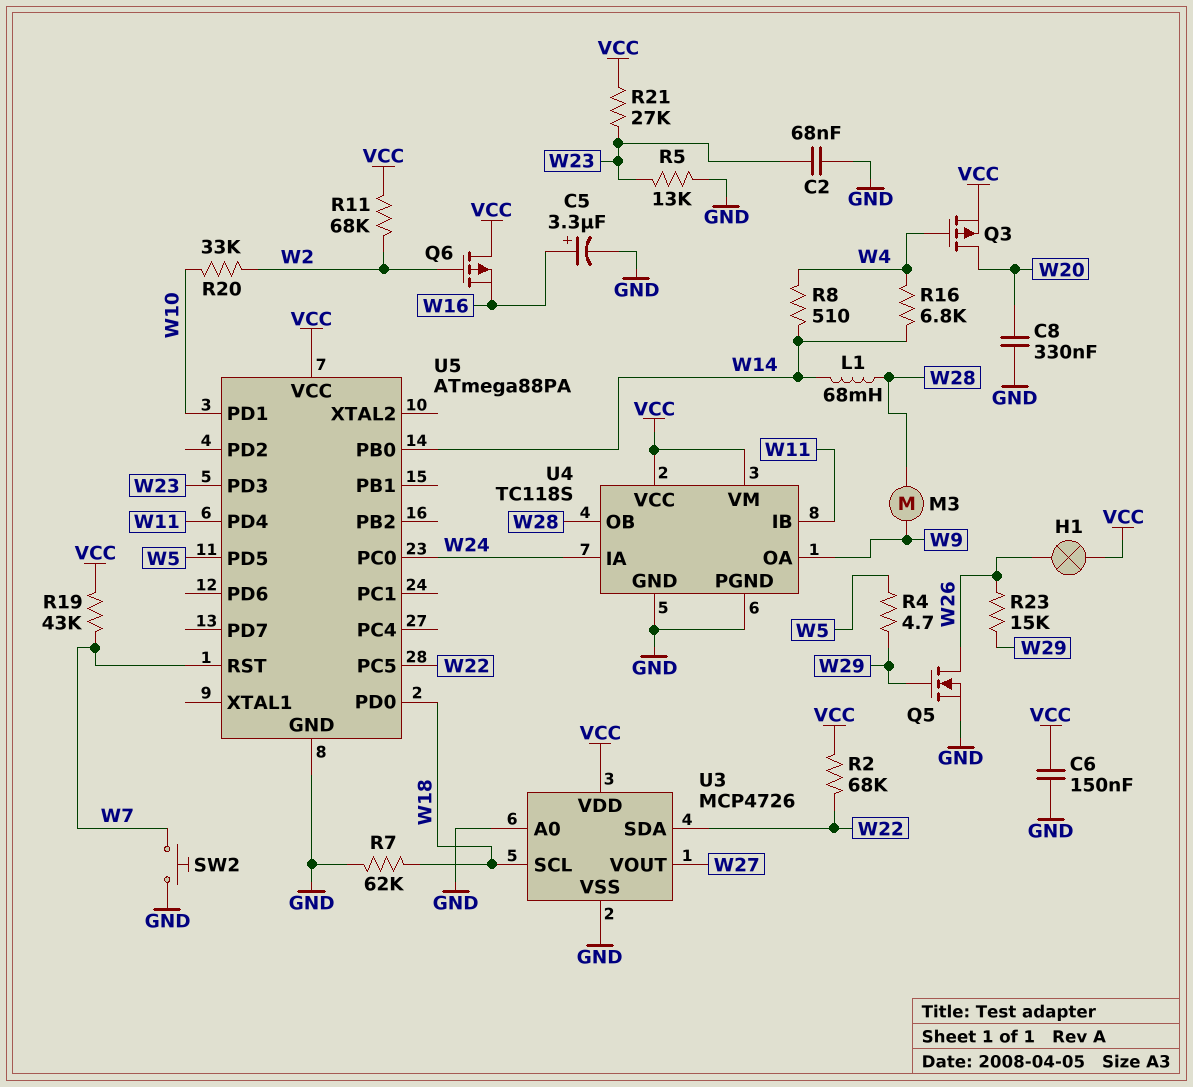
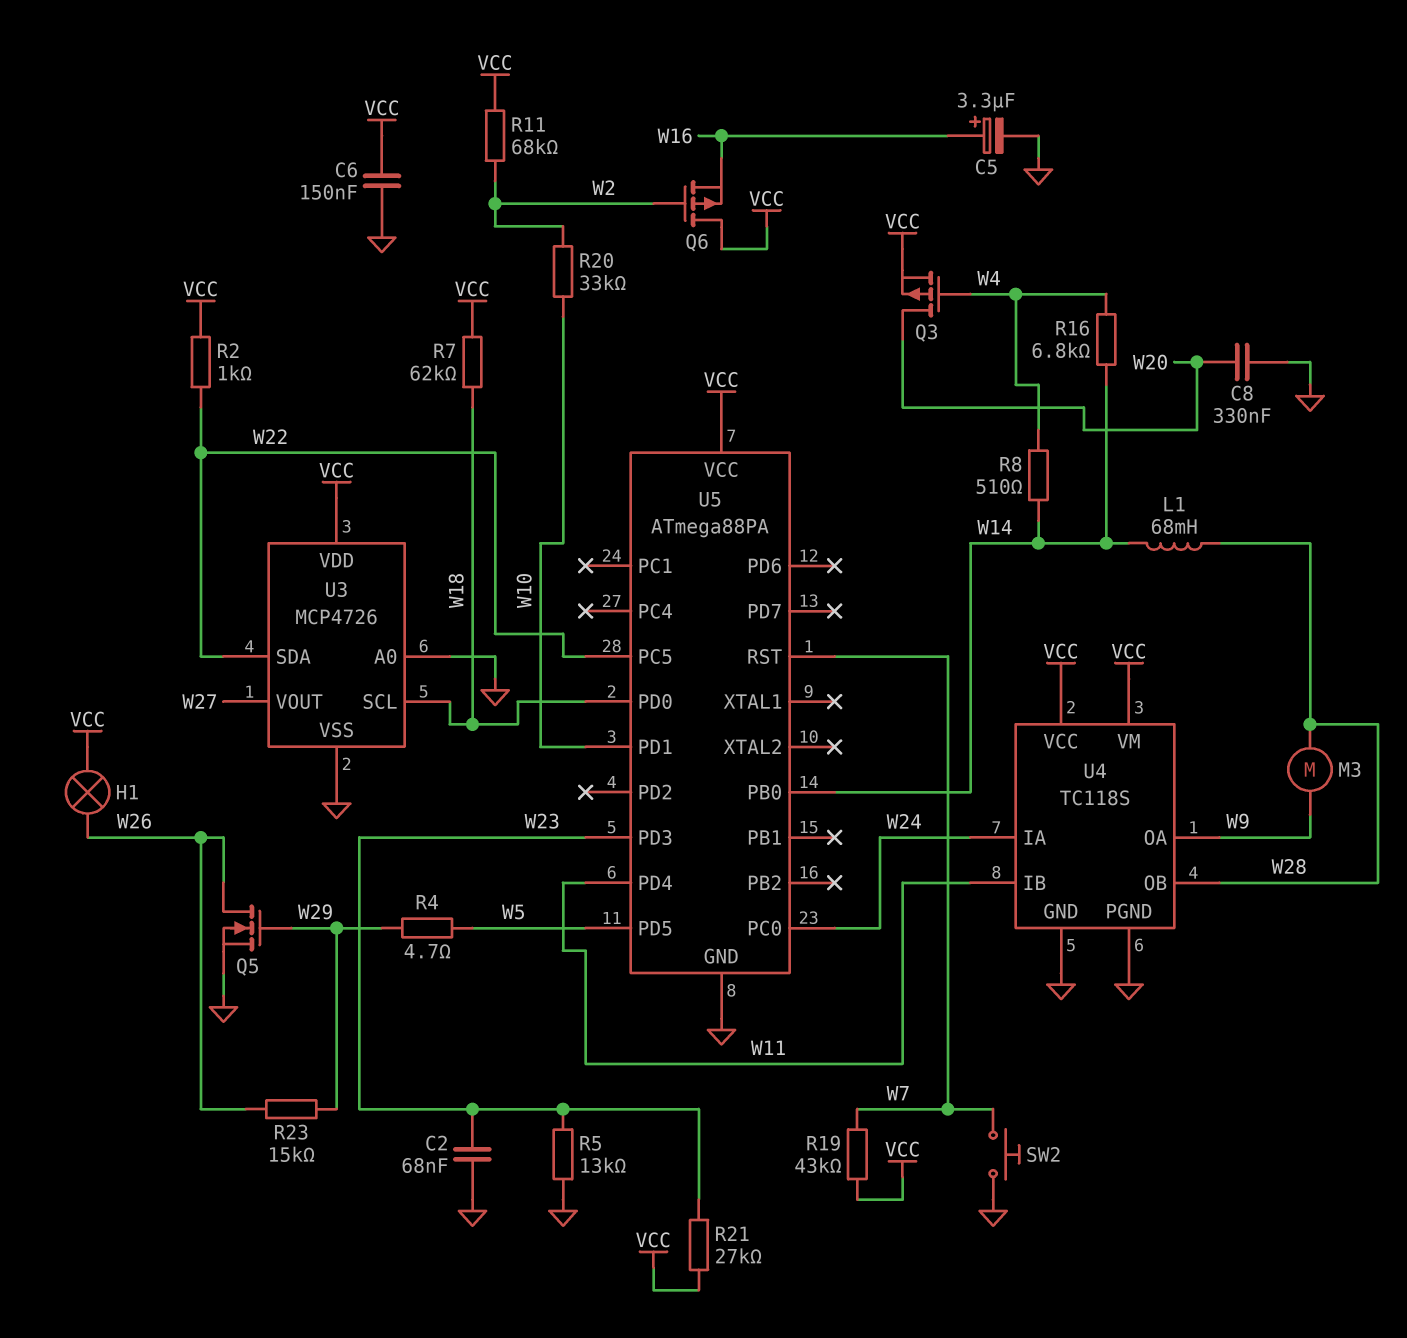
R2: 68k (VCC, W22) -> 1k (VCC, W22)
R7: 62k (GND, W18) -> 62k (VCC, W18)

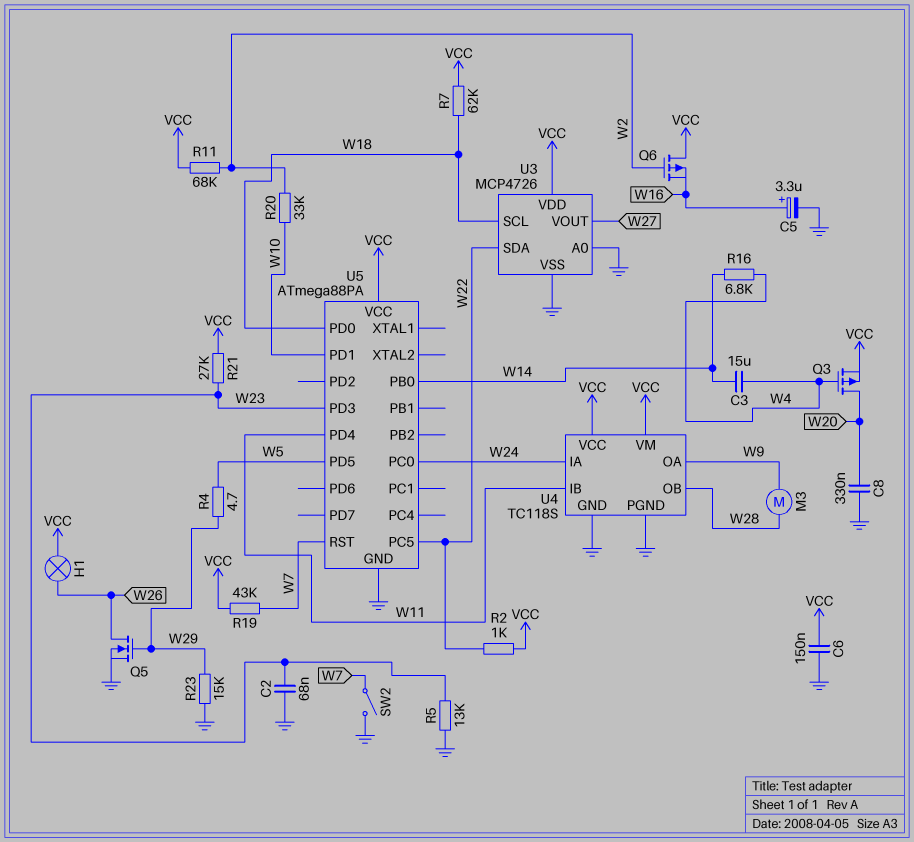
C3: none -> 15uF (W4, W14)
L1: 68mH (W14, W28) -> none
R8: 510 (W4, W14) -> none
R23: 15k (W26, W29) -> 15k (GND, W29)
SW2: button (GND, W7) -> switch (GND, W7)

